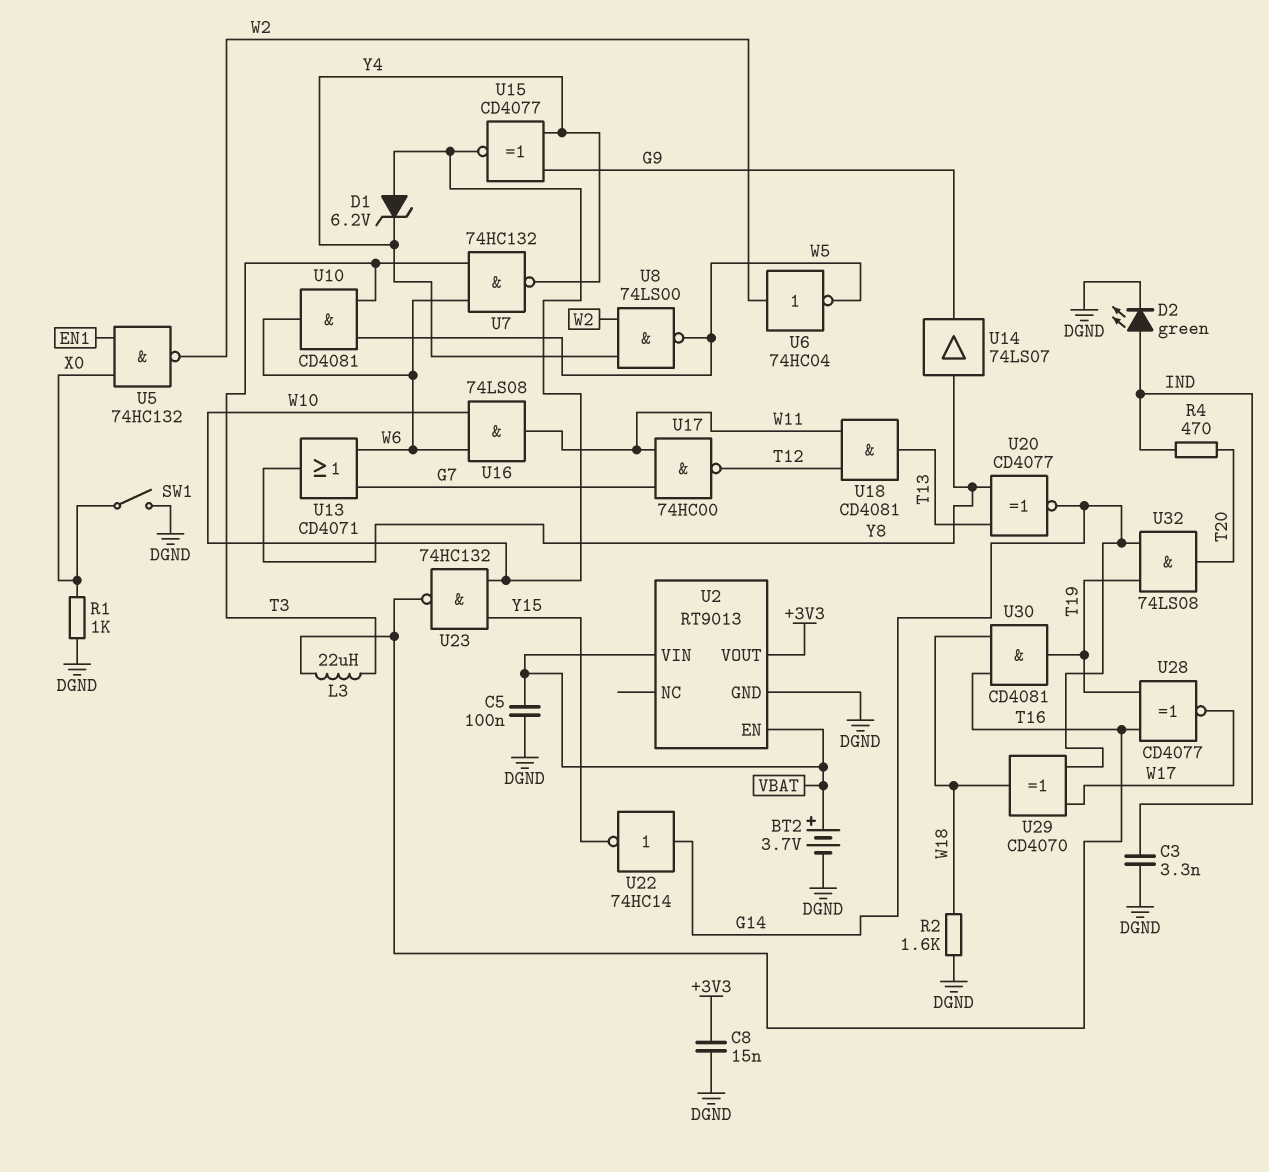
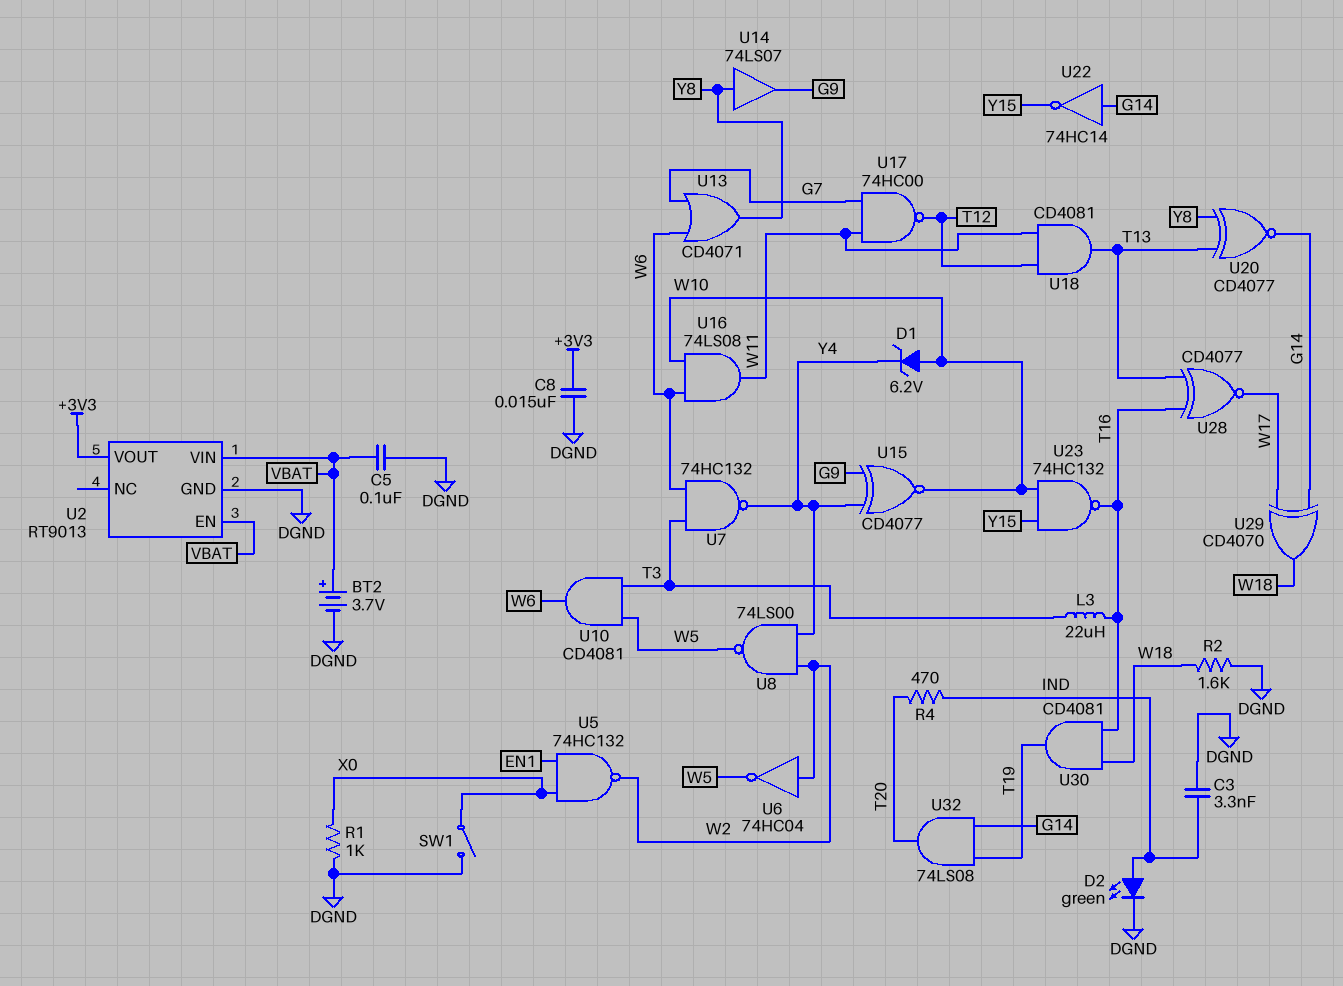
U28: XNOR CD4077 (in T16, in T19, out W17) -> XNOR CD4077 (in T13, in T16, out W17)

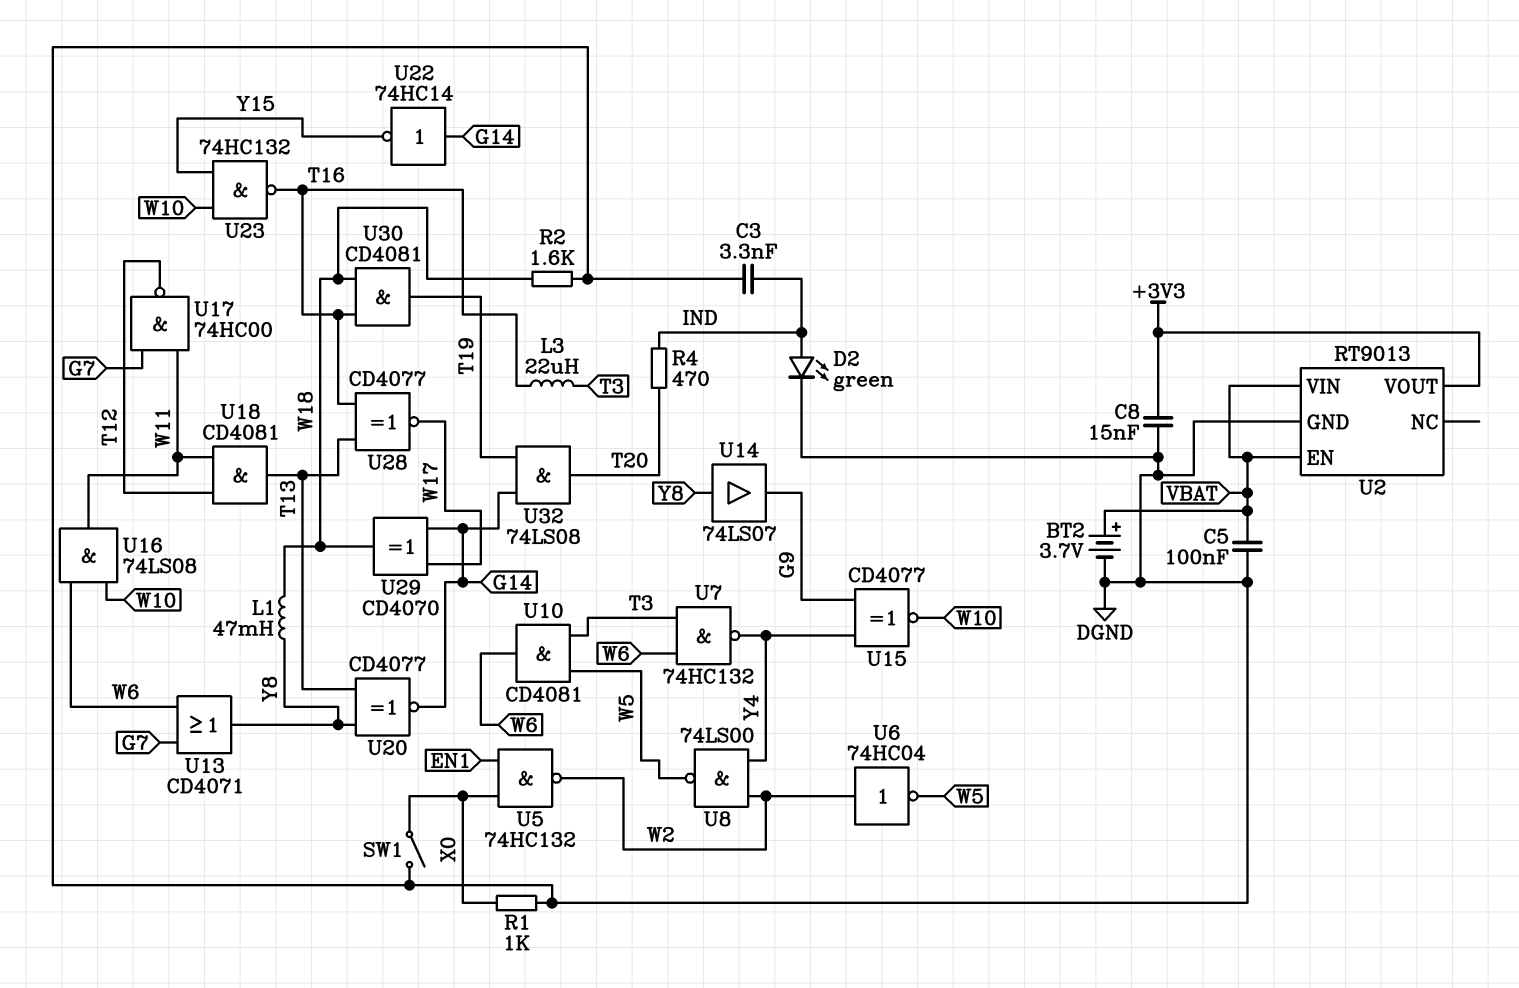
D1: zener 6.2V (A W10, K Y4) -> none
L1: none -> 47mH (W18, Y8)

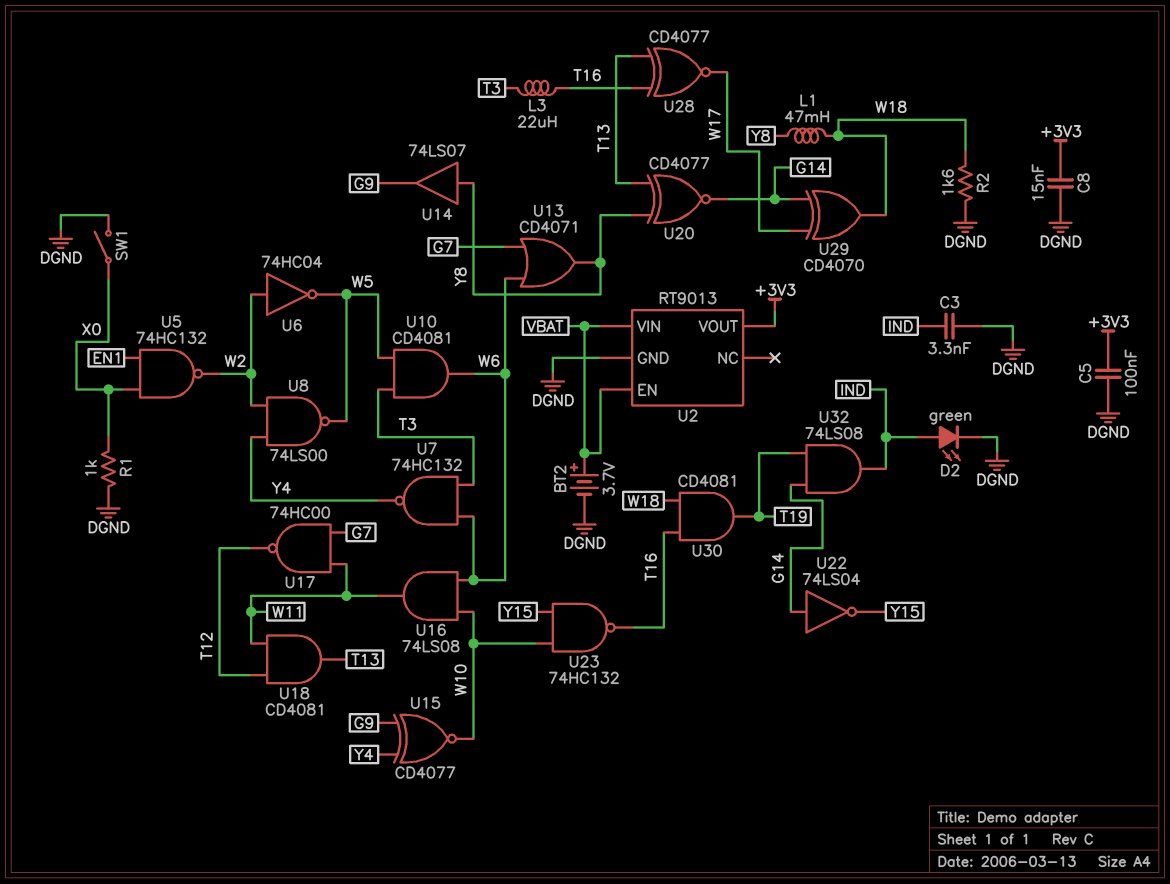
C5: 100nF (DGND, VBAT) -> 100nF (+3V3, DGND)
R4: 470 (IND, T20) -> none
U22: NOT 74HC14 (in G14, out Y15) -> NOT 74LS04 (in G14, out Y15)
U32: AND 74LS08 (in G14, in T19, out T20) -> AND 74LS08 (in G14, in T19, out IND)

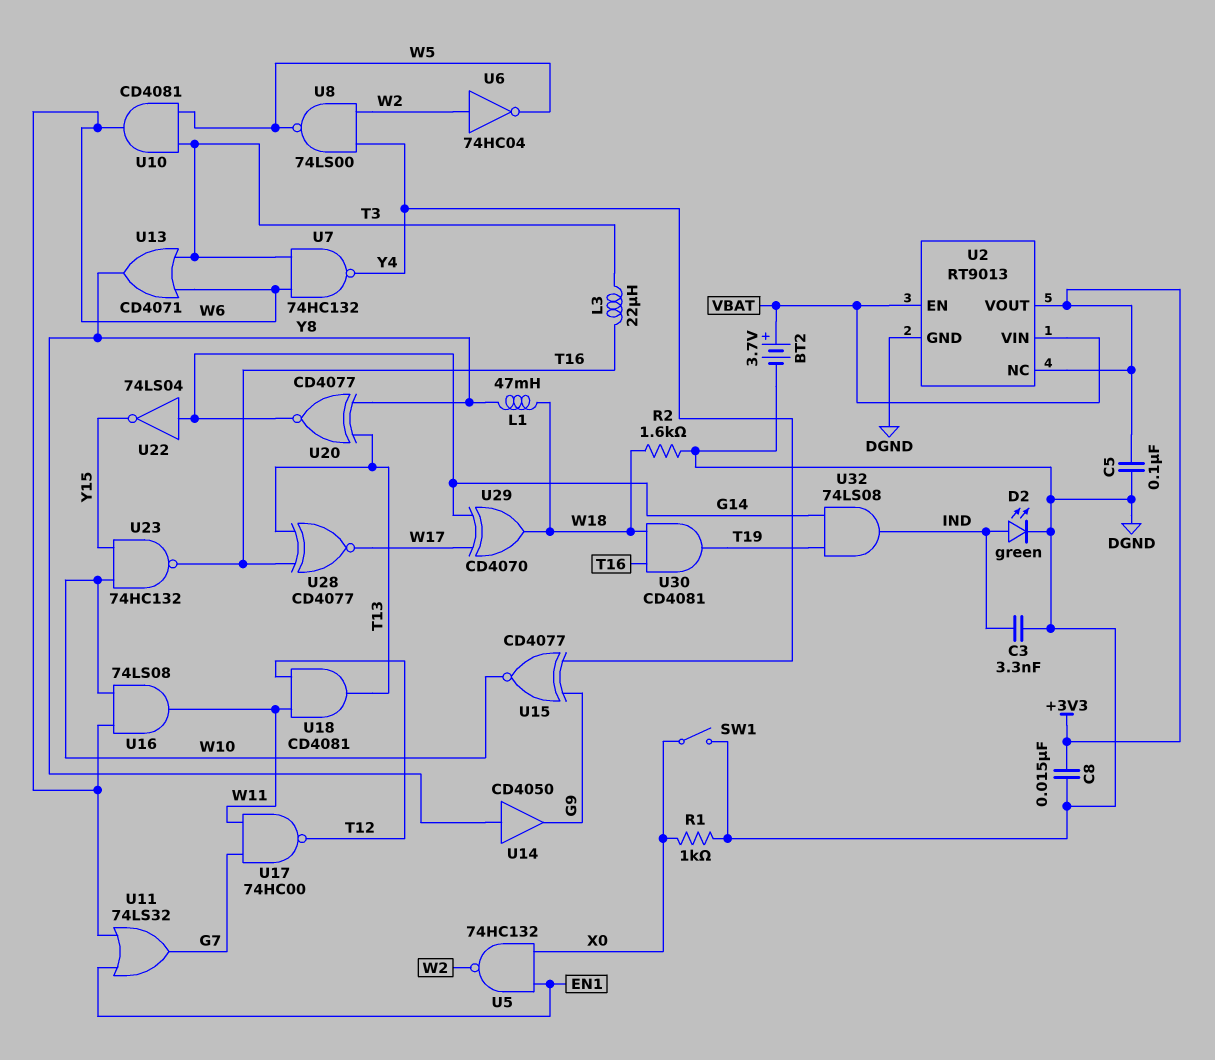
U2 pin NC: none -> +3V3
U11: none -> OR 74LS32 (in EN1, in W6, out G7)
U13: OR CD4071 (in G7, in W6, out Y8) -> OR CD4071 (in T3, in W6, out Y8)
U14: buffer 74LS07 (in Y8, out G9) -> buffer CD4050 (in Y8, out G9)

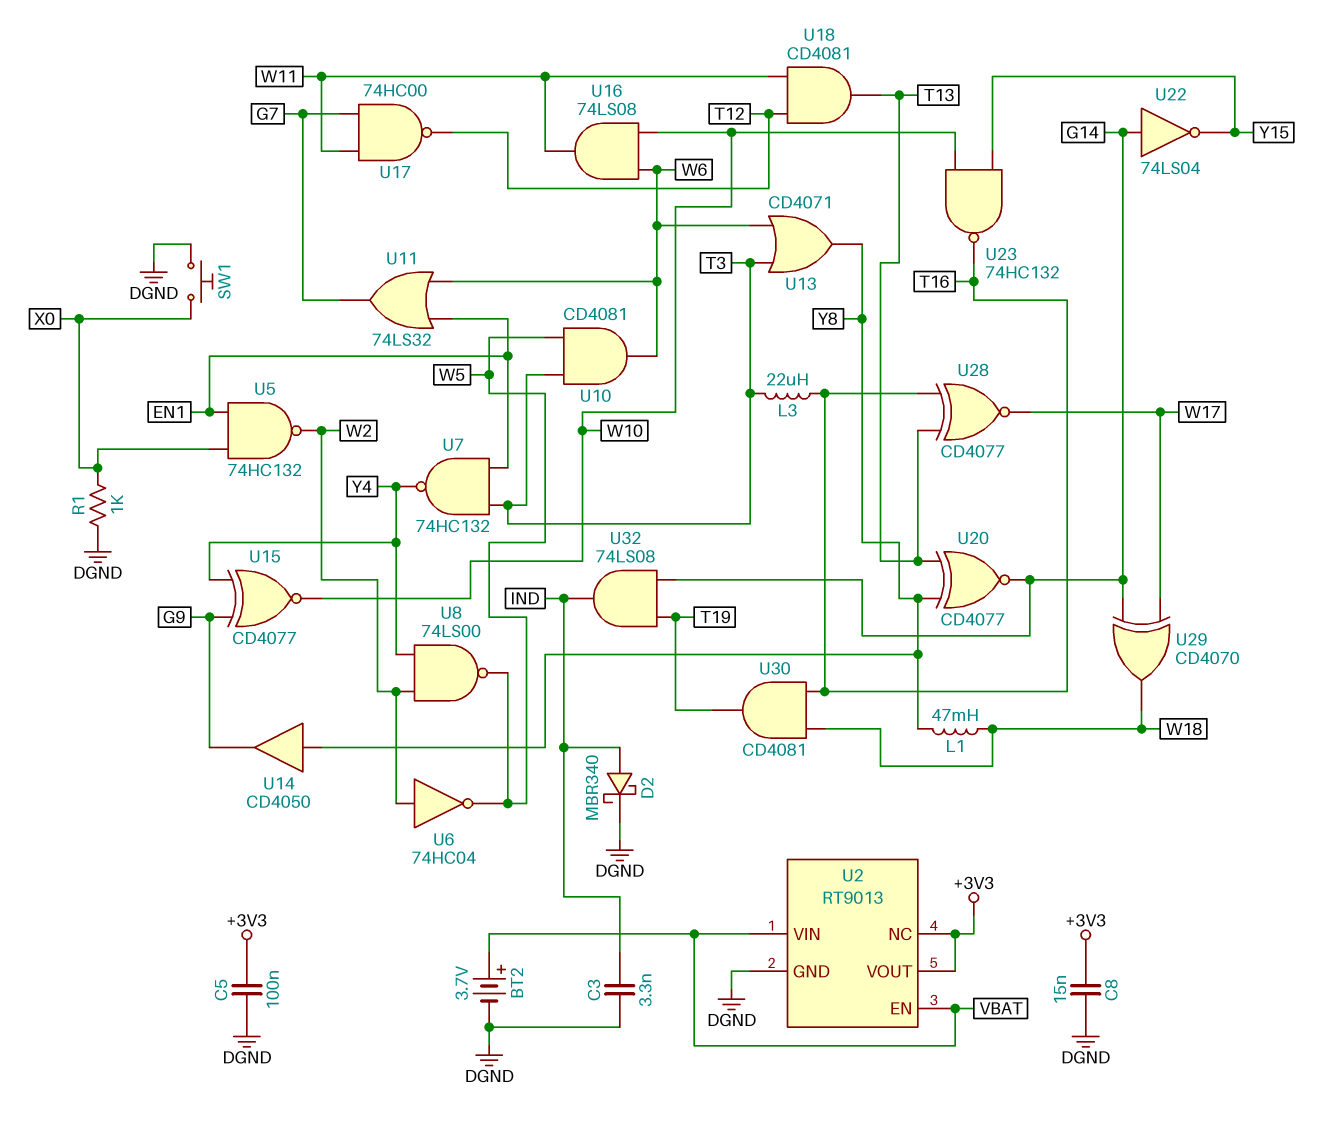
D2: LED green (A IND, K DGND) -> schottky MBR340 (A IND, K DGND)
R2: 1.6k (DGND, W18) -> none
SW1: switch (DGND, X0) -> button (DGND, X0)
U7: NAND 74HC132 (in T3, in W6, out Y4) -> NAND 74HC132 (in EN1, in T3, out Y4)

